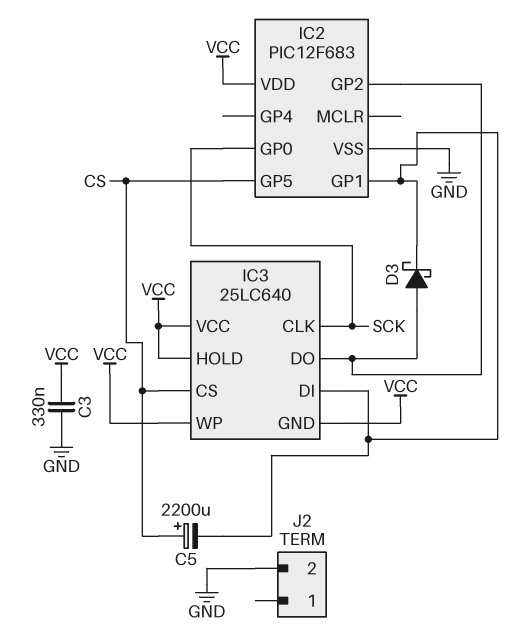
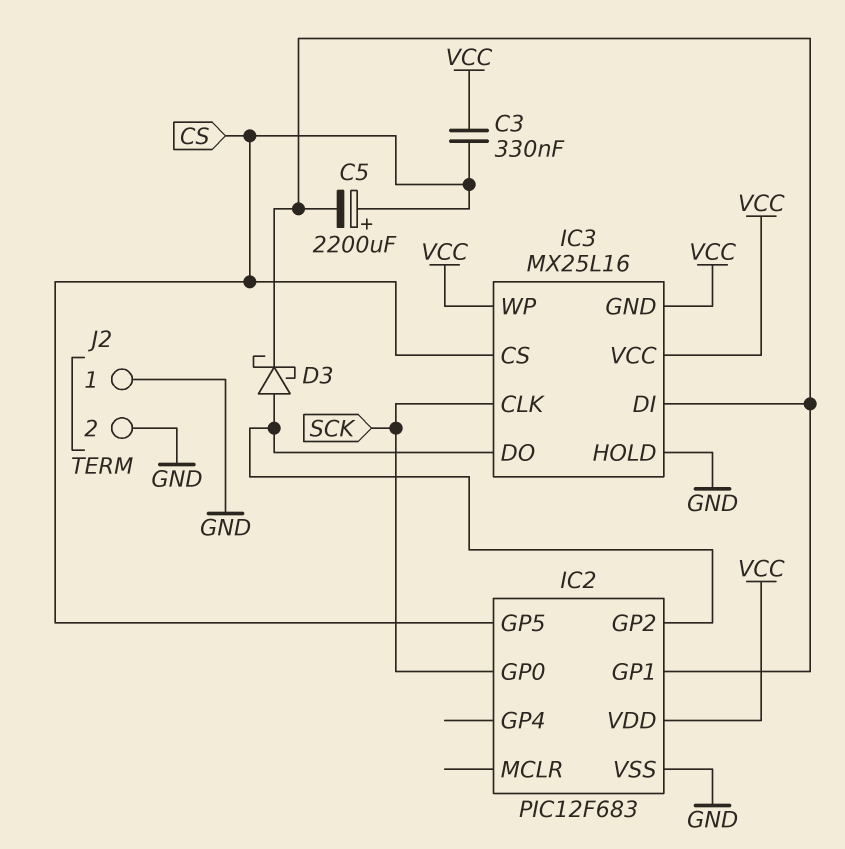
C3: 330nF (GND, VCC) -> 330nF (CS, VCC)
IC3: 25LC640 -> MX25L16
IC3 pin HOLD: VCC -> GND
J2 pin 1: none -> GND

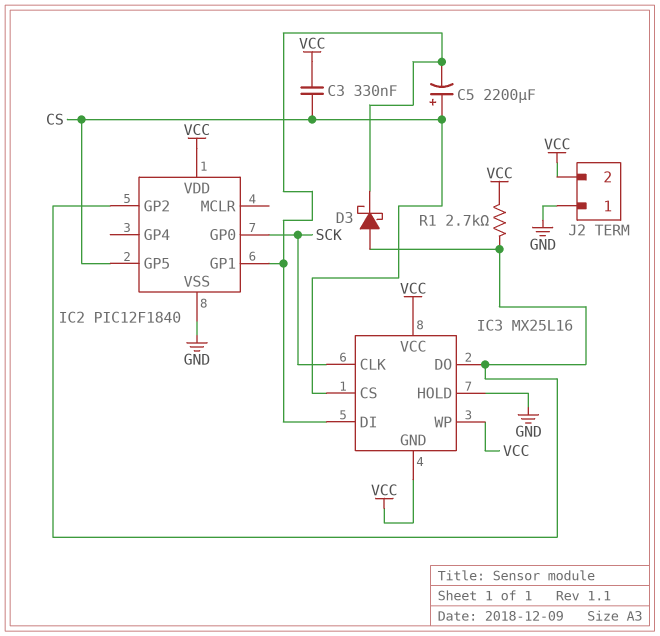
IC2: PIC12F683 -> PIC12F1840
J2 pin 2: GND -> VCC
R1: none -> 2.7k (IC2/GP2, VCC)

